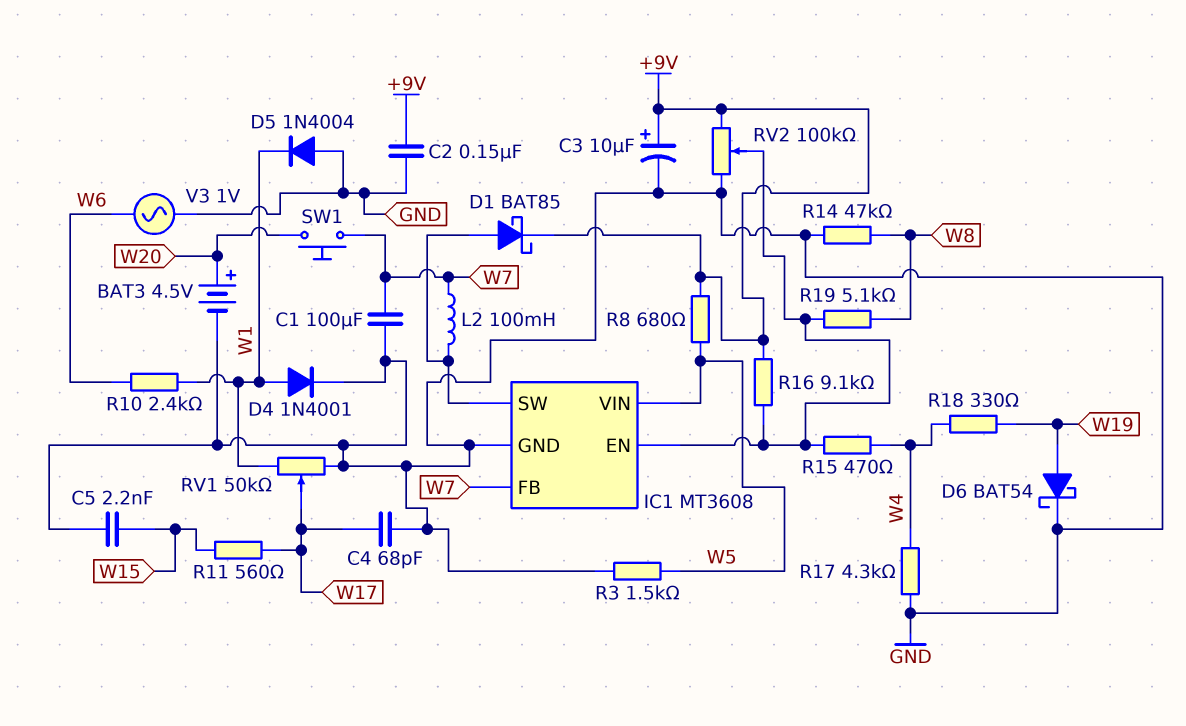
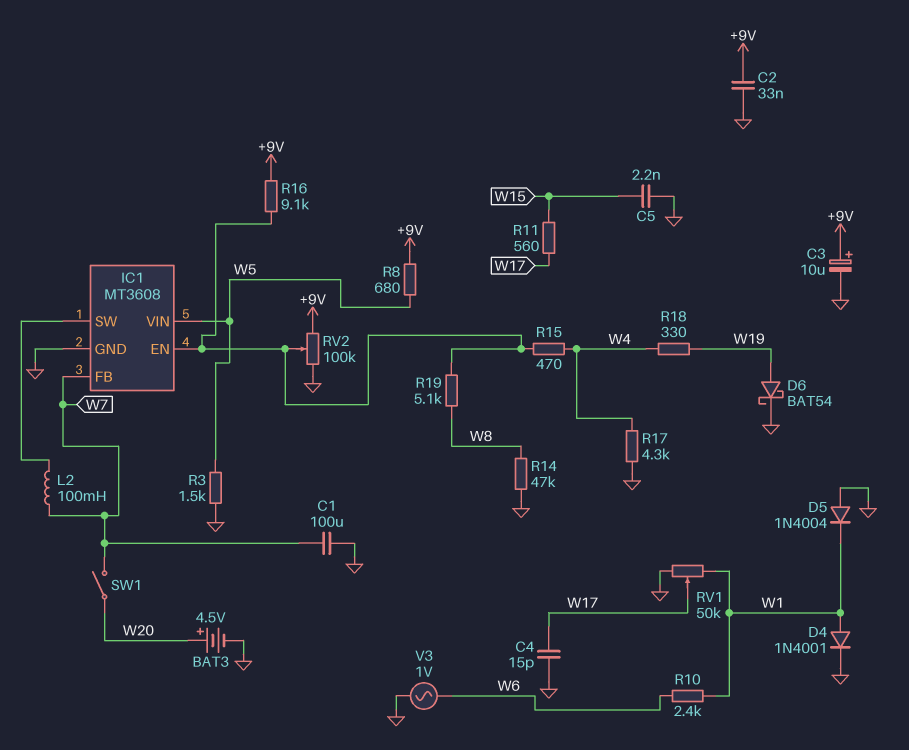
C2: 150nF (+9V, GND) -> 33nF (+9V, GND)
C4: 68pF (GND, W17) -> 15pF (GND, W17)
D1: schottky BAT85 (A IC1/SW, K +9V) -> none
SW1: button (W7, W20) -> switch (W7, W20)

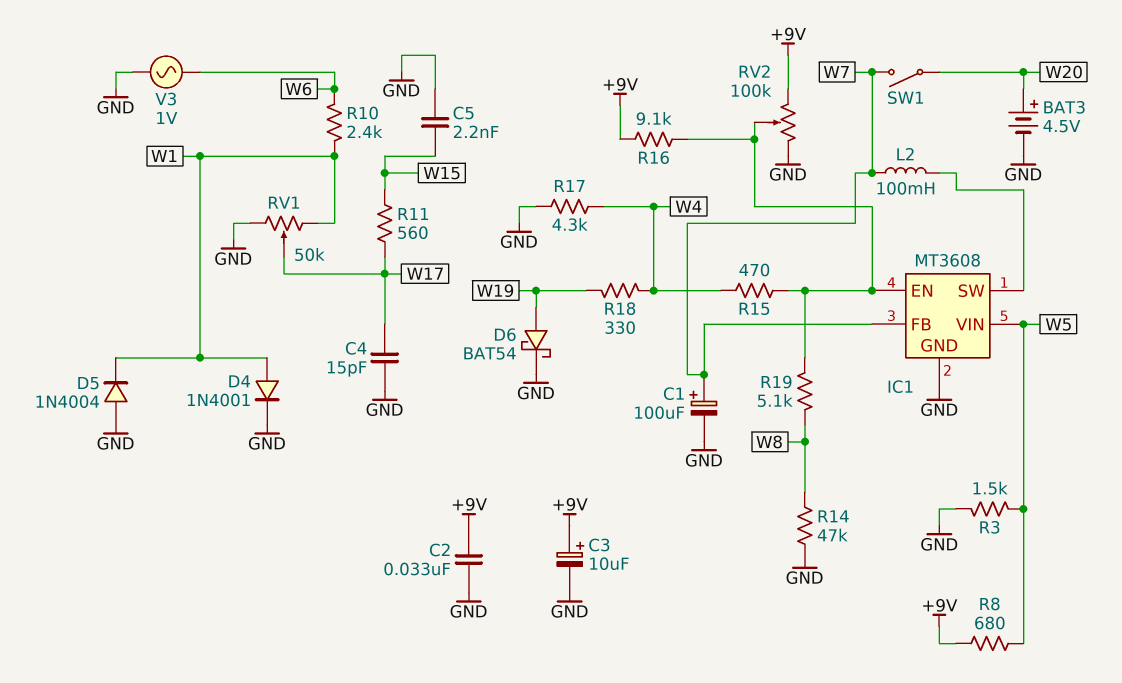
C1: 100uF (GND, W7) -> 100uF (plus W7, minus GND)

